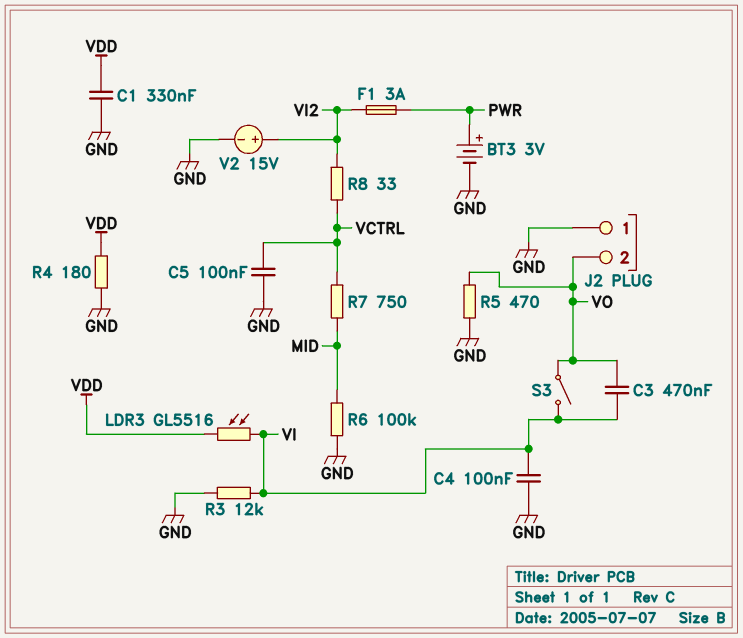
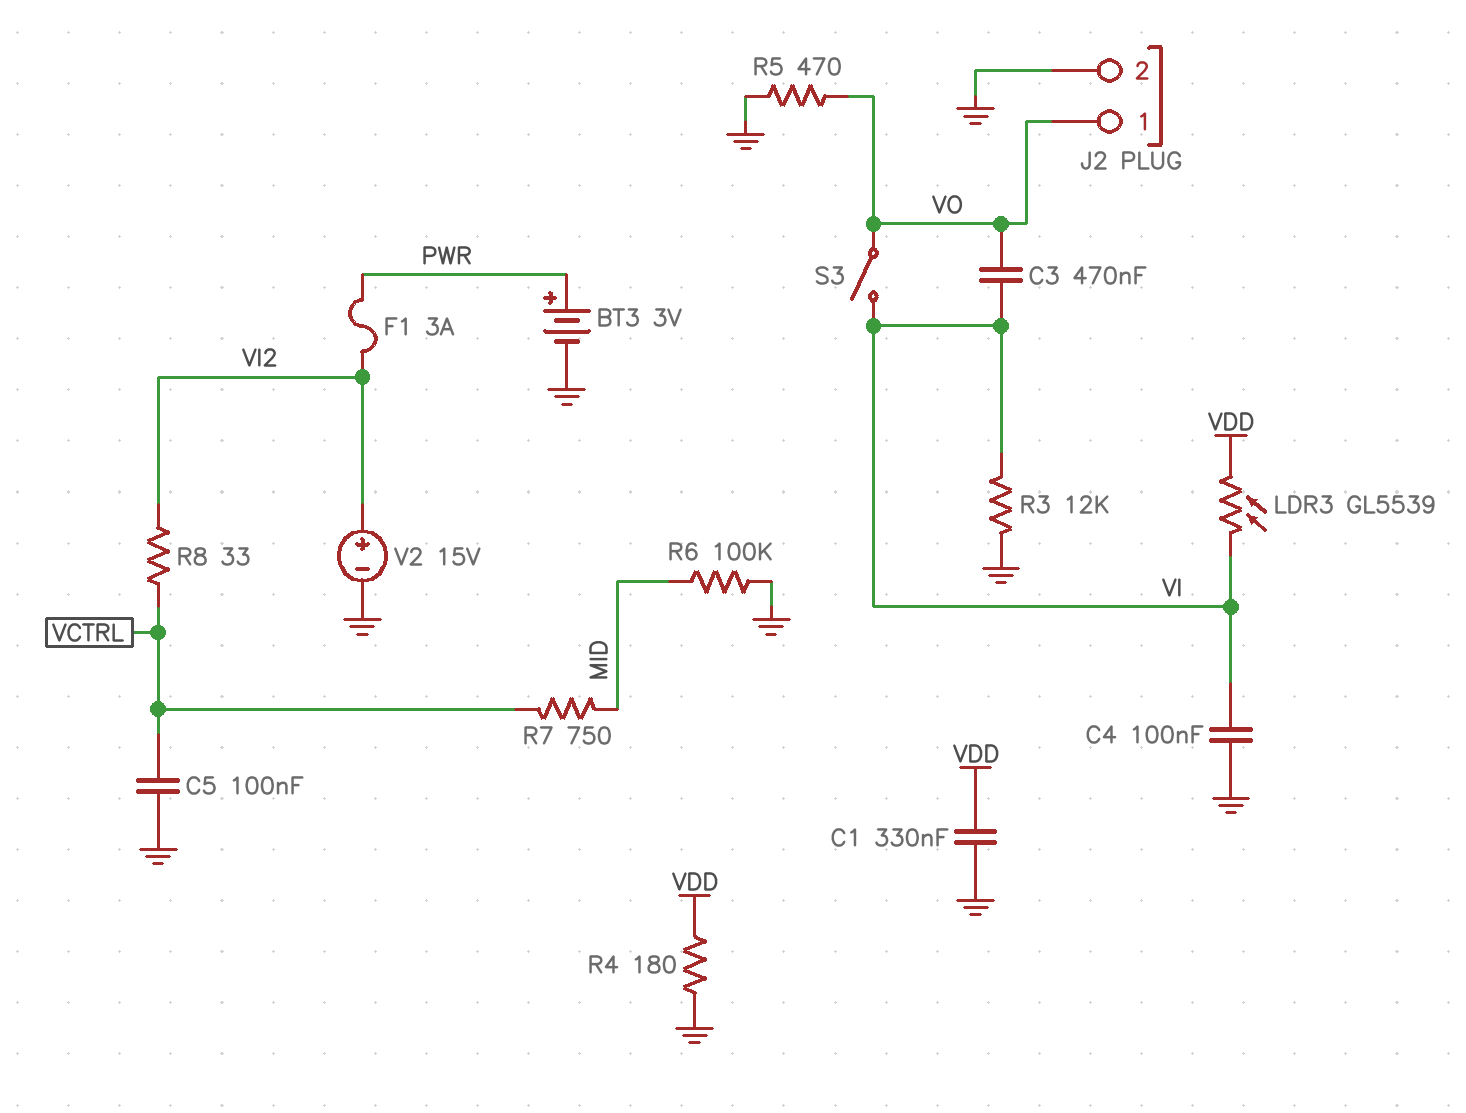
J2 pin 1: GND -> VO
J2 pin 2: VO -> GND
LDR3: GL5516 (VDD, VI) -> GL5539 (VDD, VI)

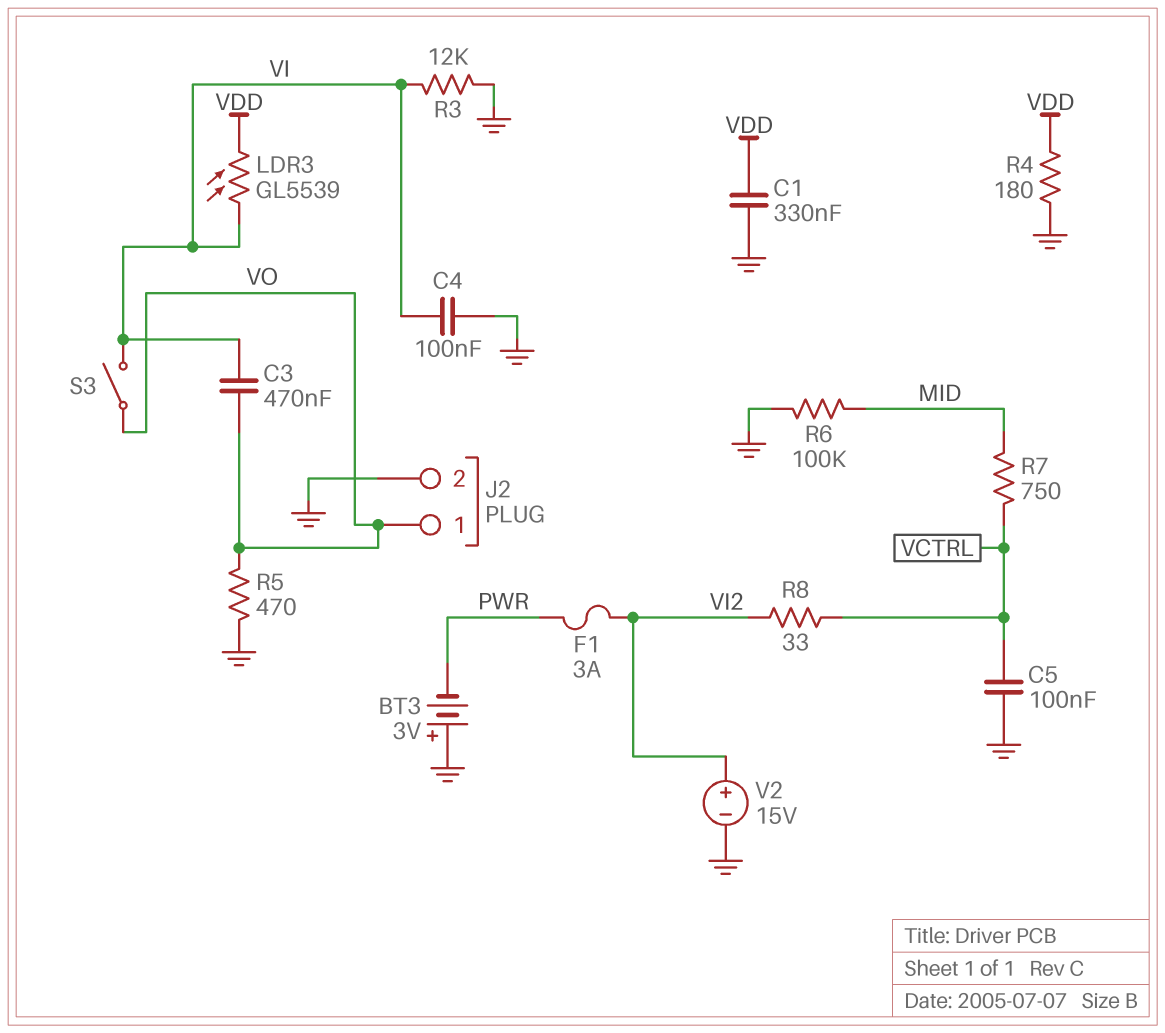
BT3: 3V (plus PWR, minus GND) -> 3V (plus GND, minus PWR)

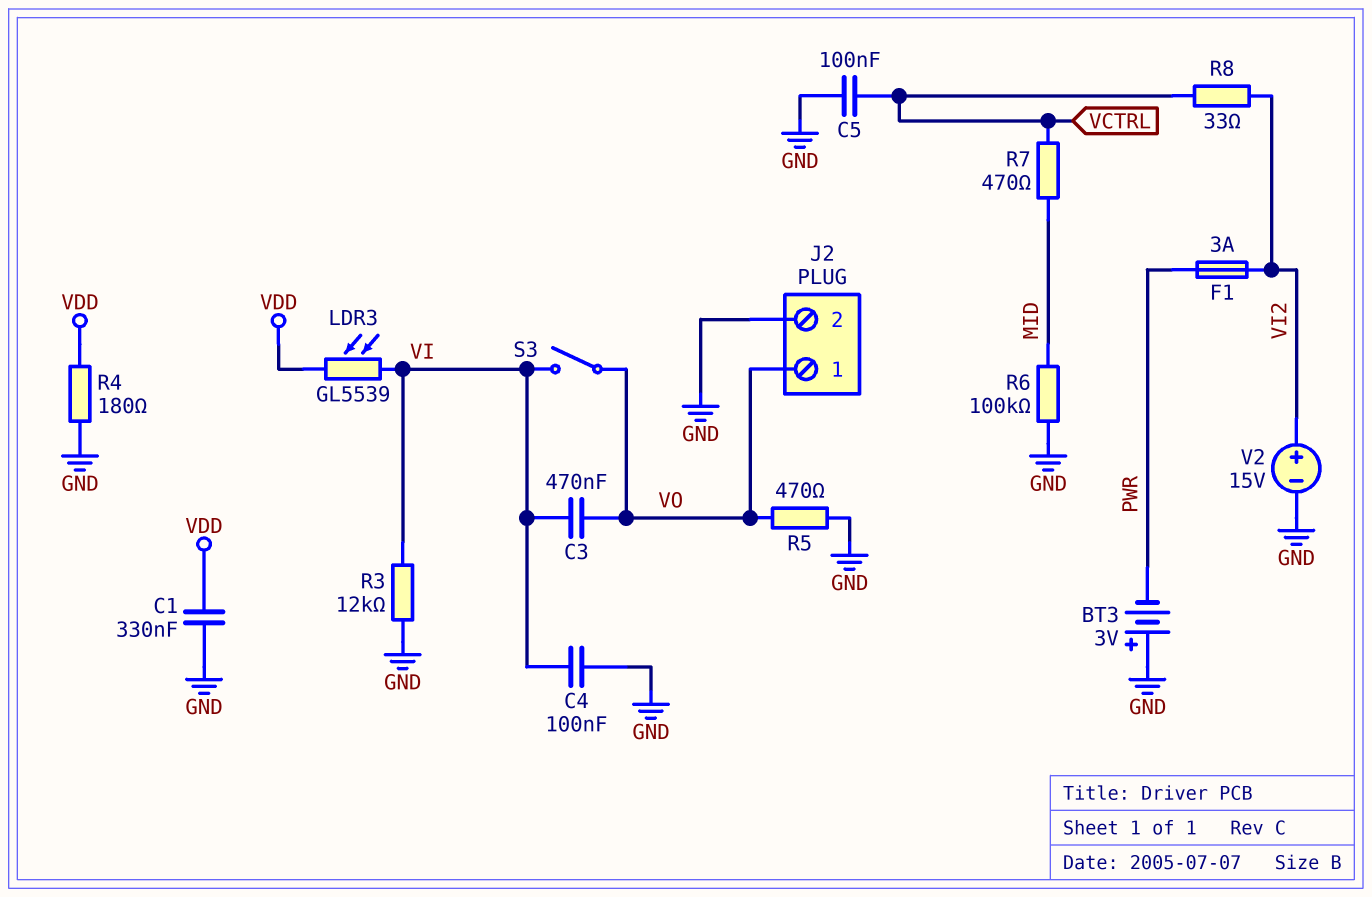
R7: 750 (MID, VCTRL) -> 470 (MID, VCTRL)

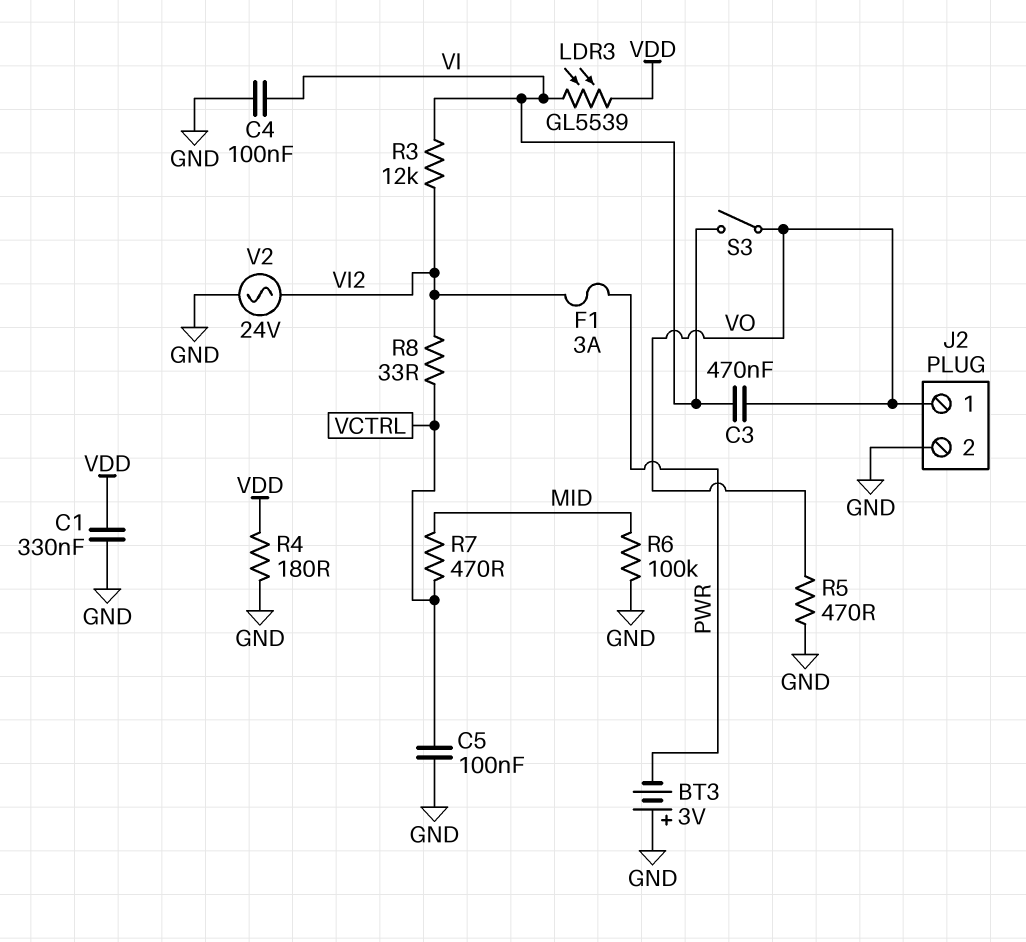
R3: 12k (GND, VI) -> 12k (VI, VI2)
V2: 15V (plus VI2, minus GND) -> AC 24V (GND, VI2)

